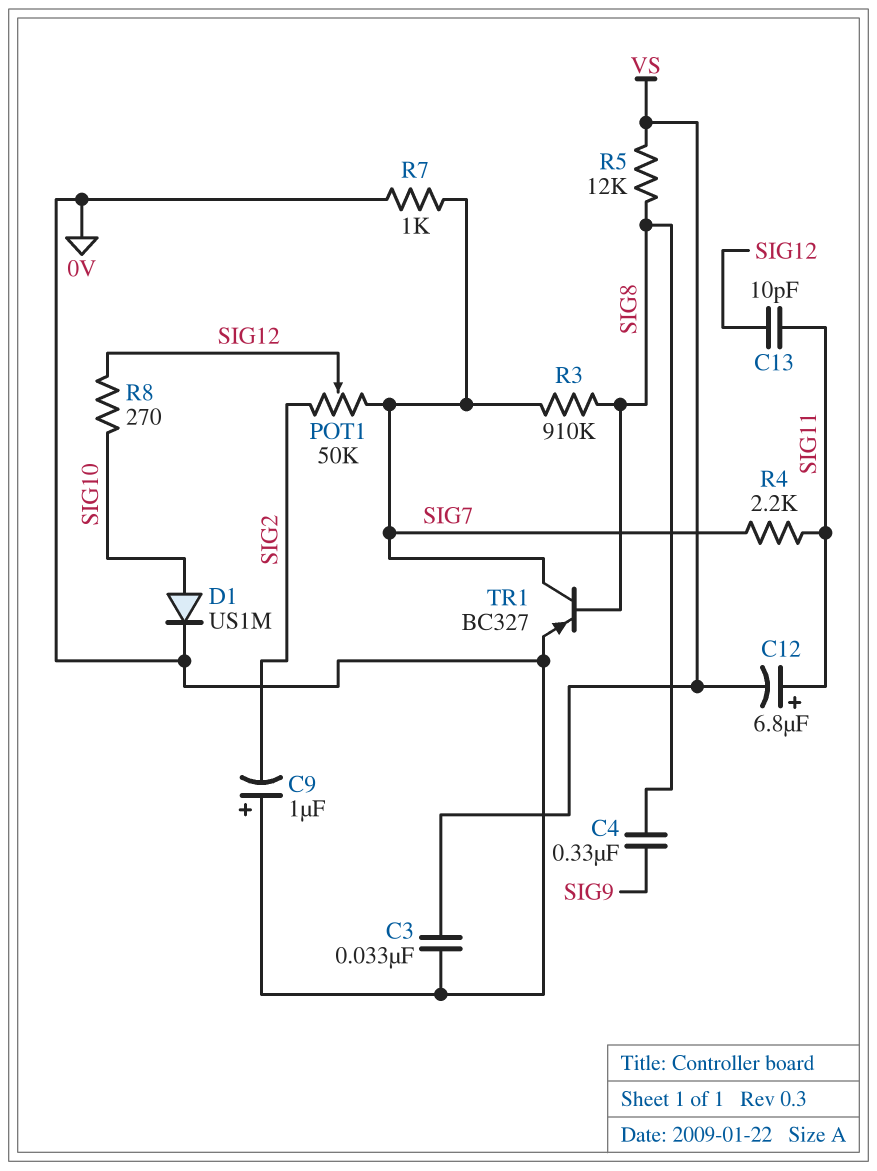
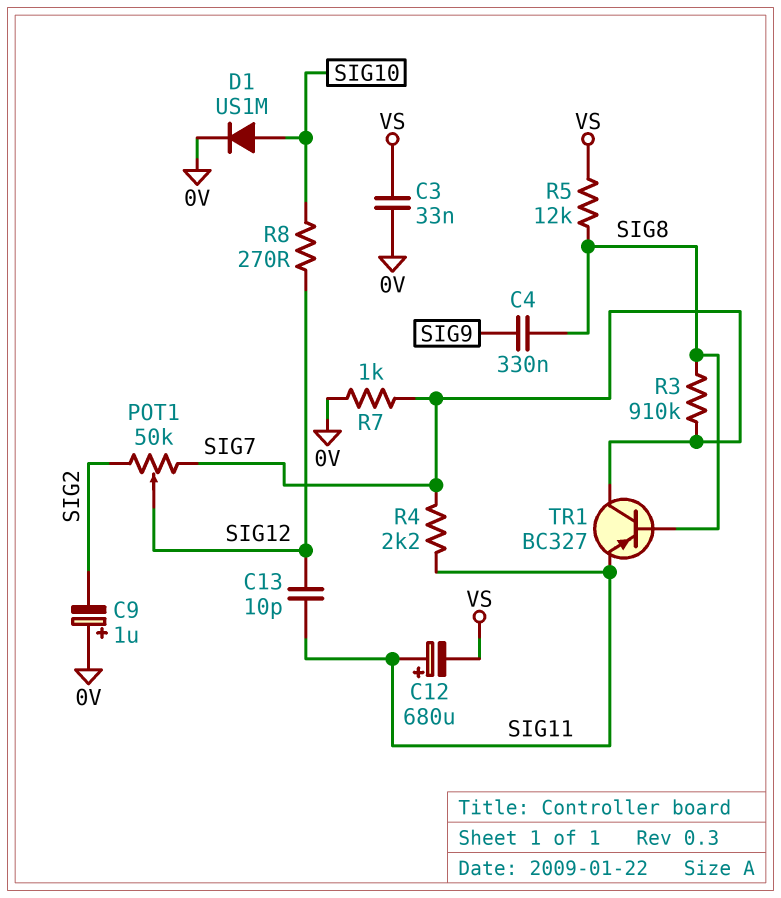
C12: 6.8uF (plus SIG11, minus VS) -> 680uF (plus SIG11, minus VS)
TR1: PNP BC327 (B SIG8, C SIG7, E 0V) -> PNP BC327 (B SIG8, C SIG7, E SIG11)

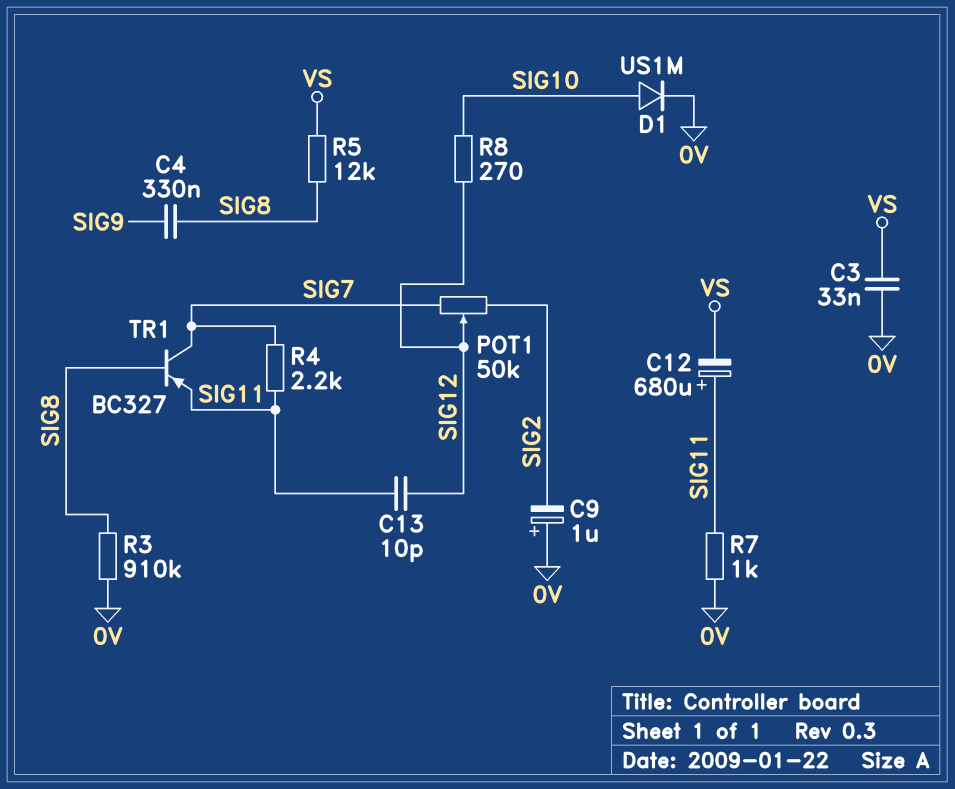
R3: 910k (SIG7, SIG8) -> 910k (0V, SIG8)
R7: 1k (0V, SIG7) -> 1k (0V, SIG11)

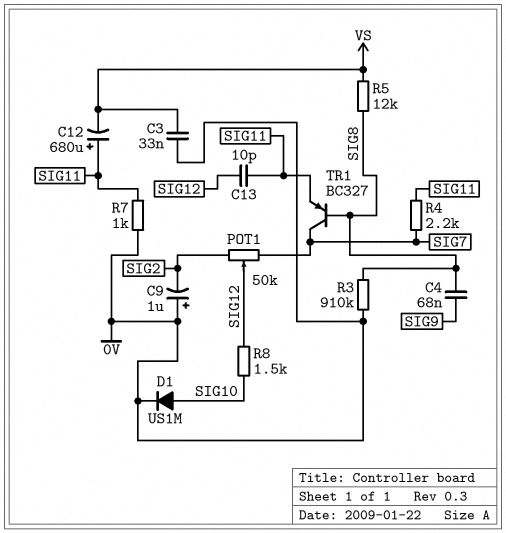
C4: 330nF (SIG8, SIG9) -> 68nF (SIG8, SIG9)
R8: 270 (SIG10, SIG12) -> 1.5k (SIG10, SIG12)

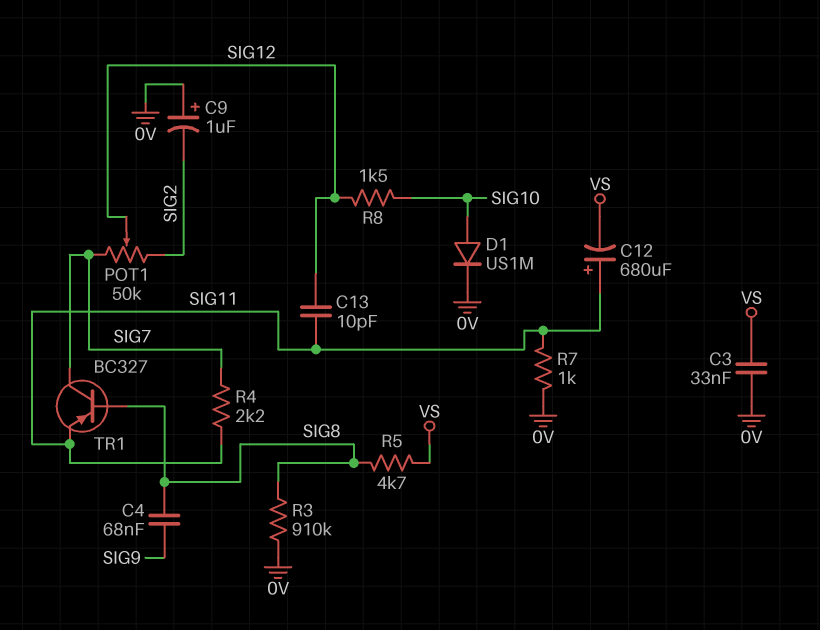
R5: 12k (SIG8, VS) -> 4.7k (SIG8, VS)

